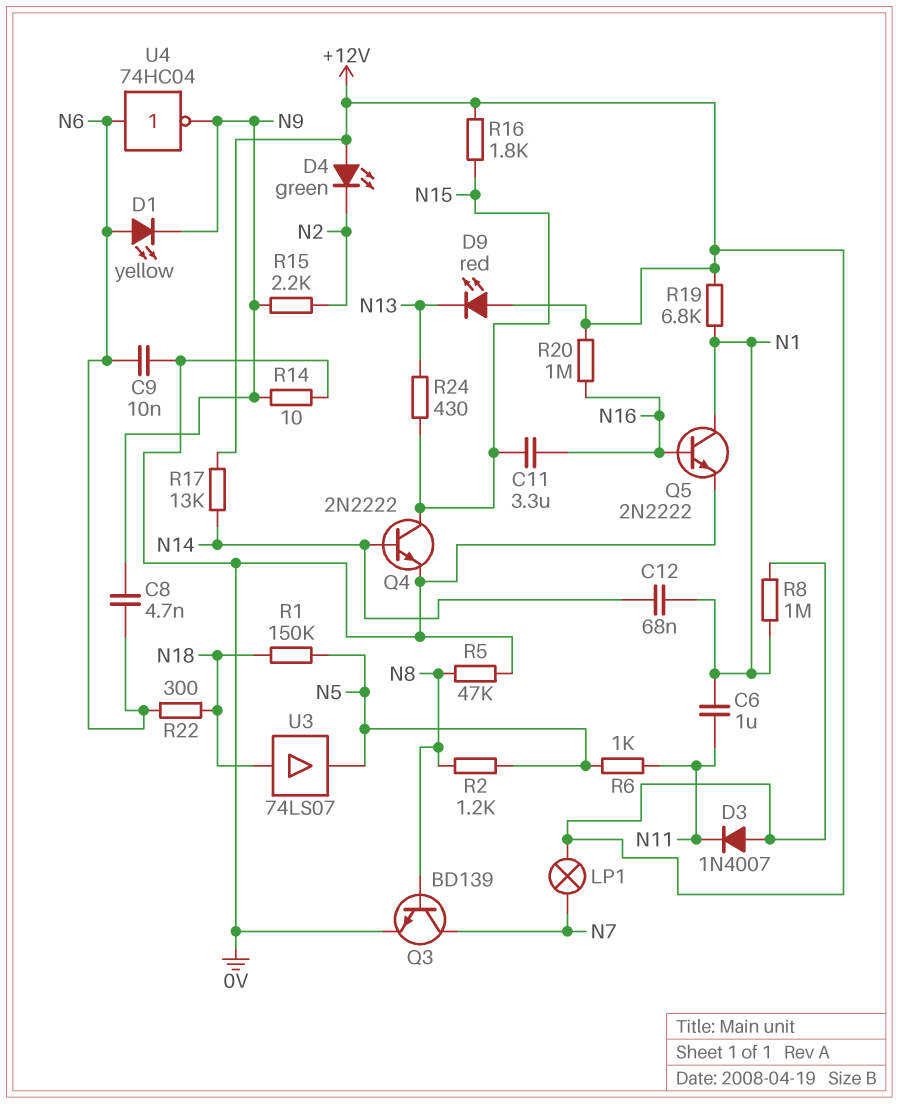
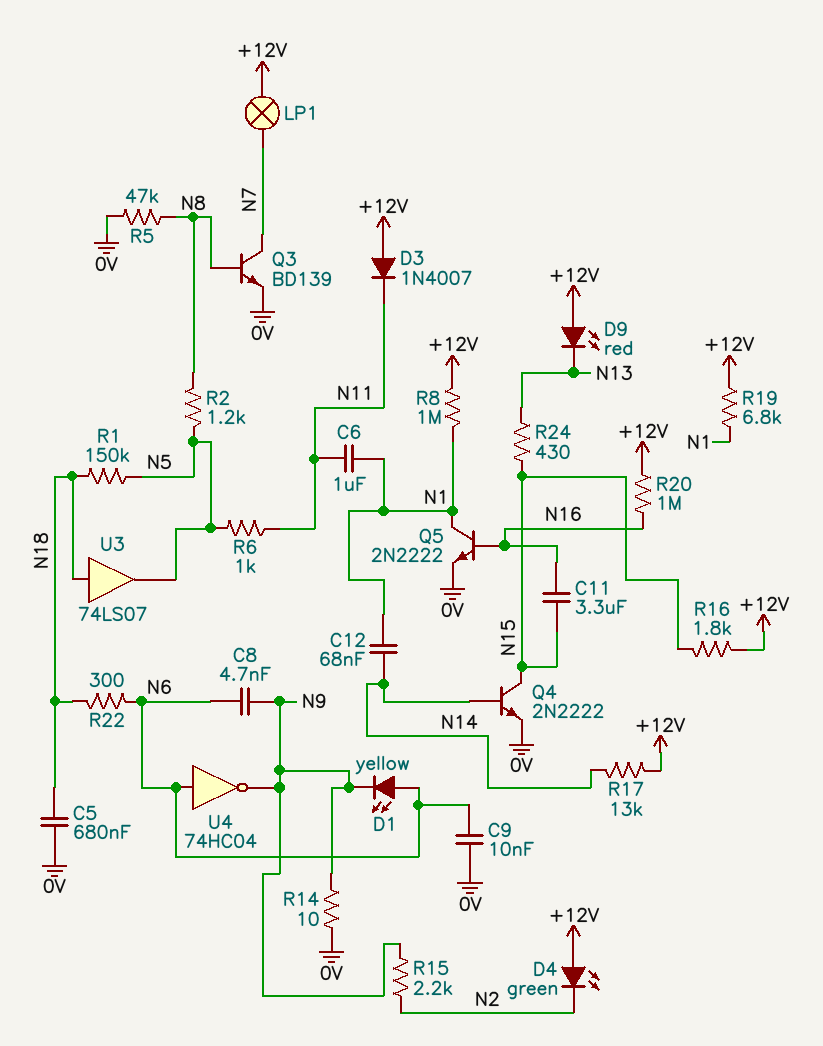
C5: none -> 680nF (0V, N18)

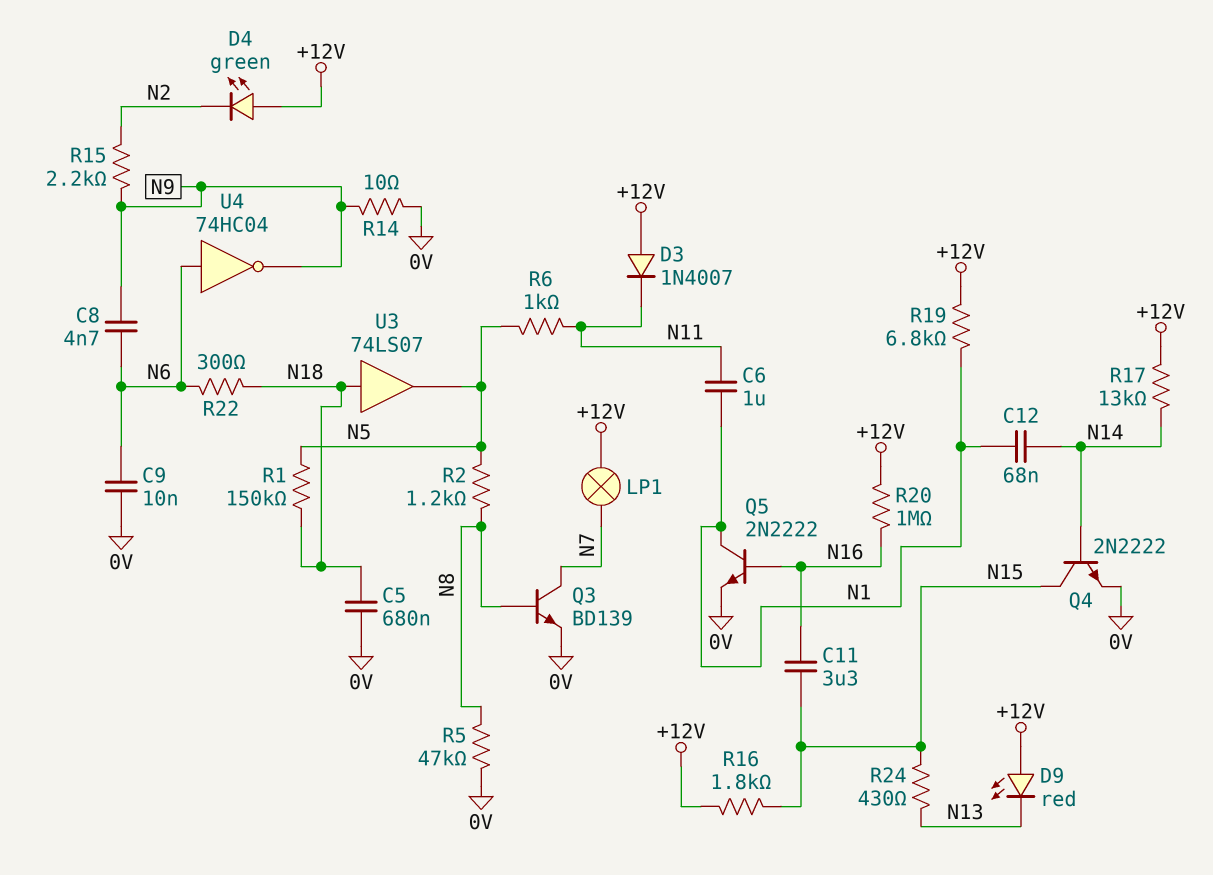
D1: LED yellow (A N6, K N9) -> none
R8: 1M (+12V, N1) -> none

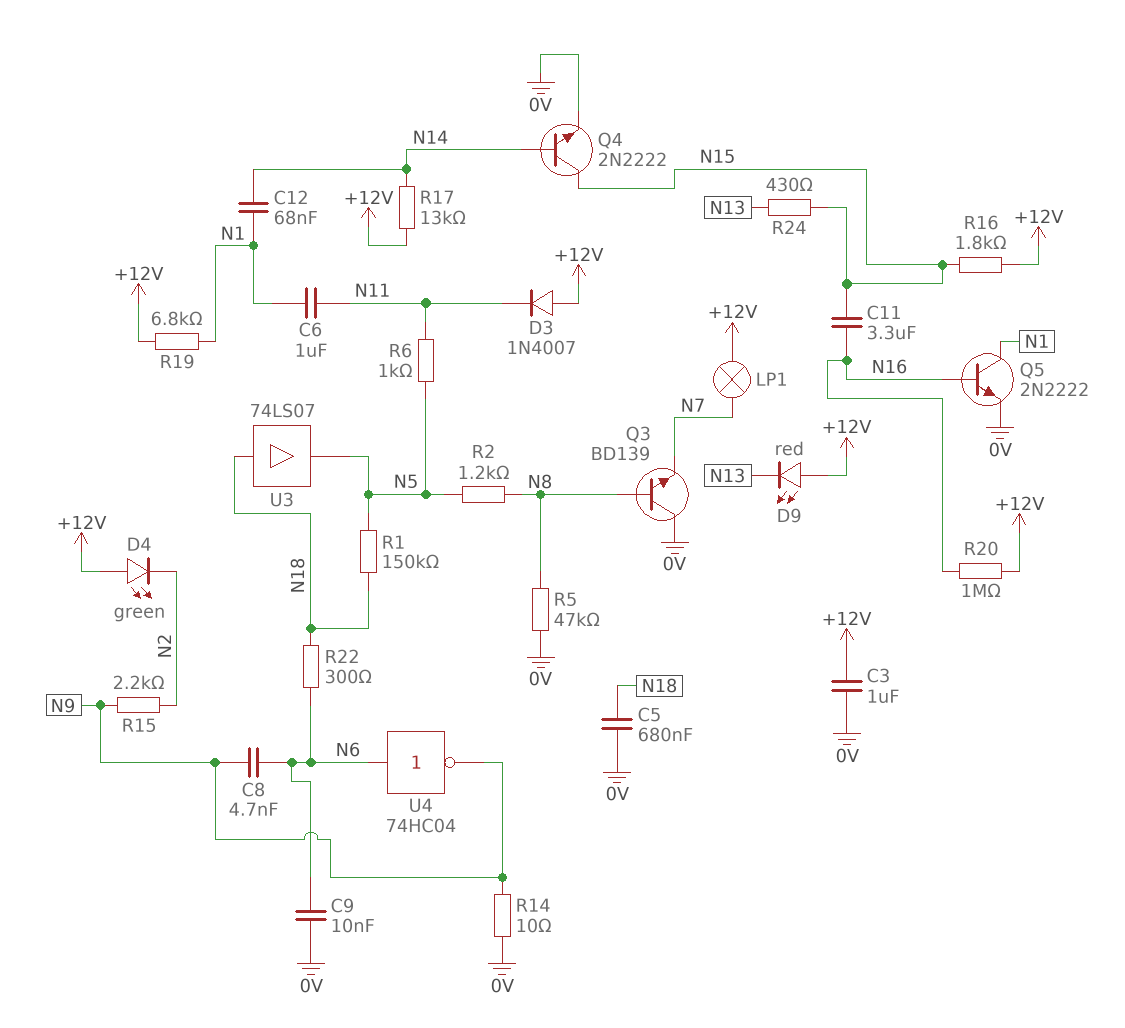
C3: none -> 1uF (+12V, 0V)
Q3: NPN BD139 (B N8, C N7, E 0V) -> NPN BD139 (B N8, C 0V, E N7)

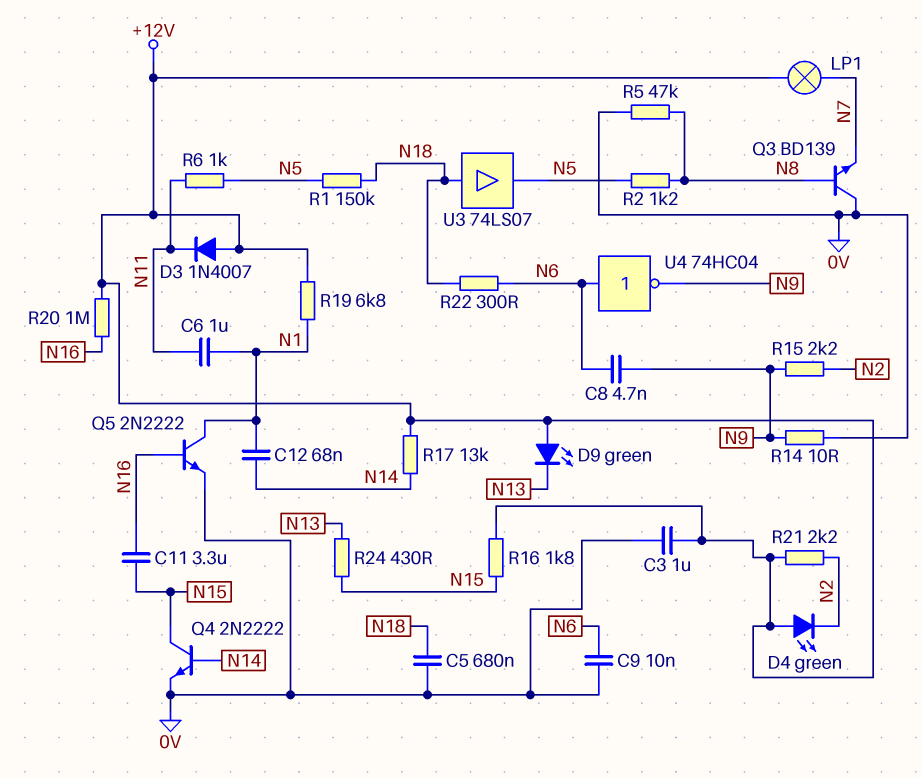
D9: LED red (A +12V, K N13) -> LED green (A +12V, K N13)
R21: none -> 2.2k (+12V, N2)

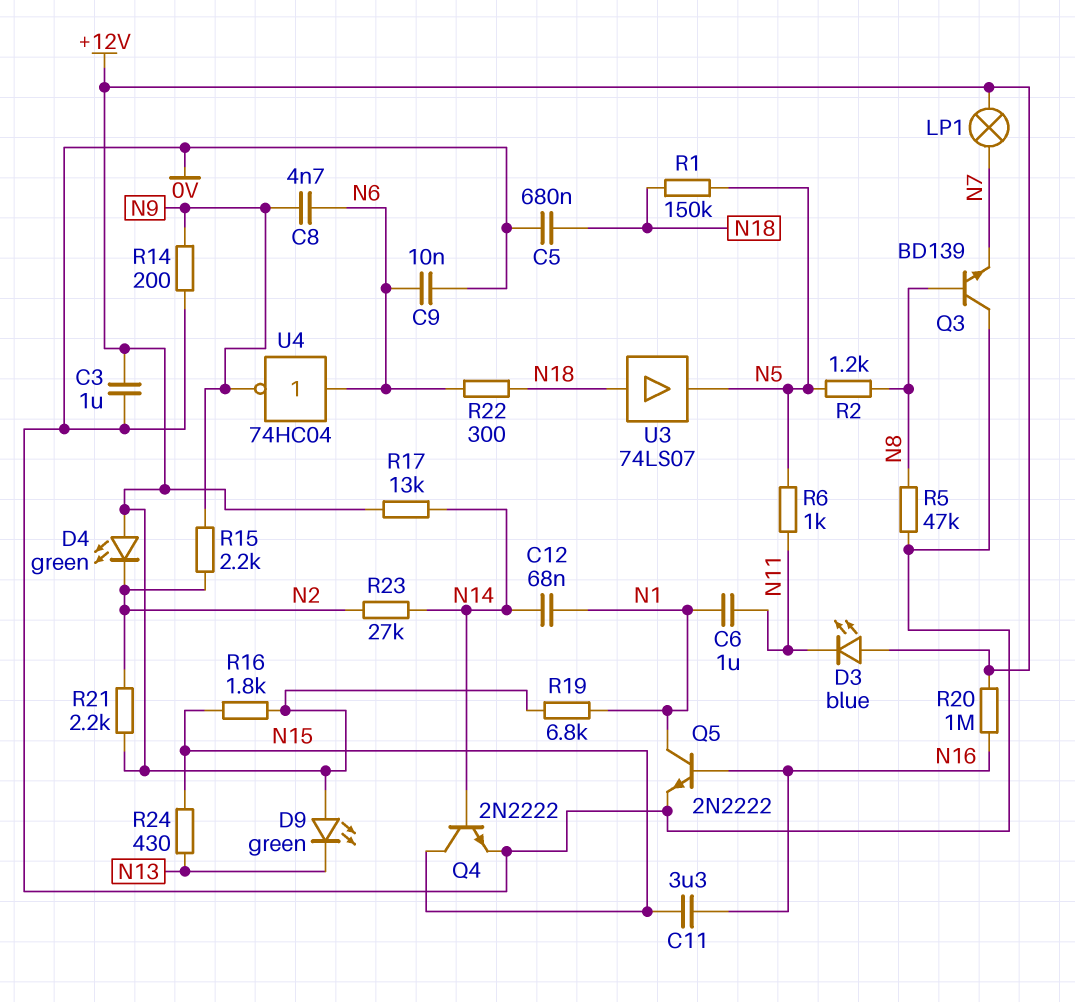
D3: diode 1N4007 (A +12V, K N11) -> LED blue (A +12V, K N11)
R14: 10 (0V, N9) -> 200 (0V, N9)
R23: none -> 27k (N2, N14)

